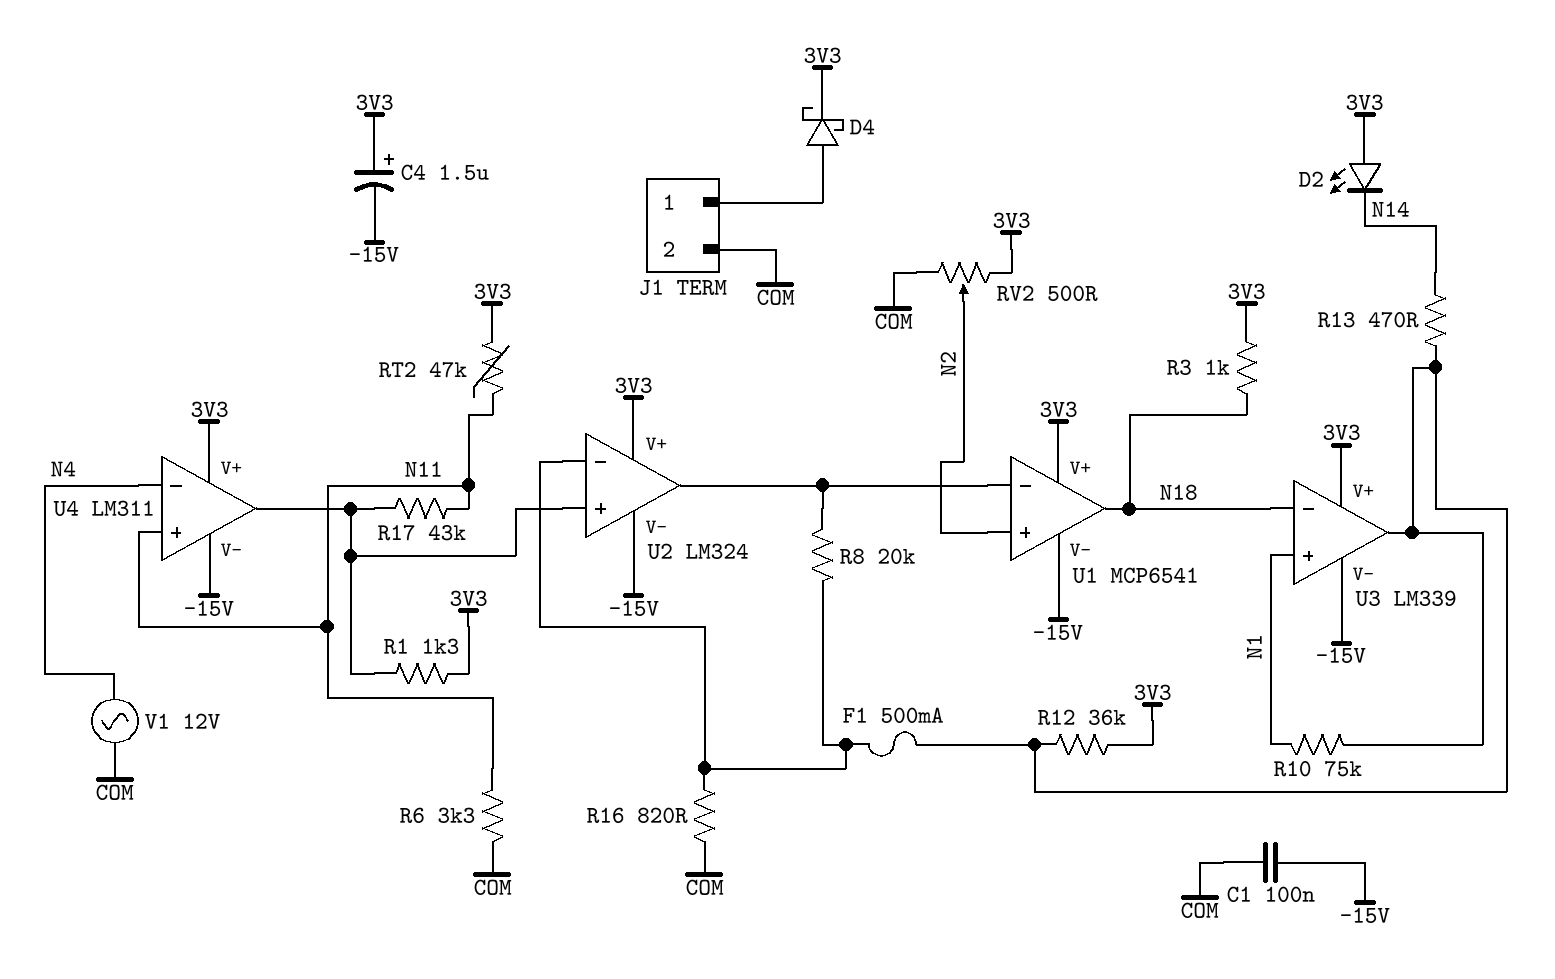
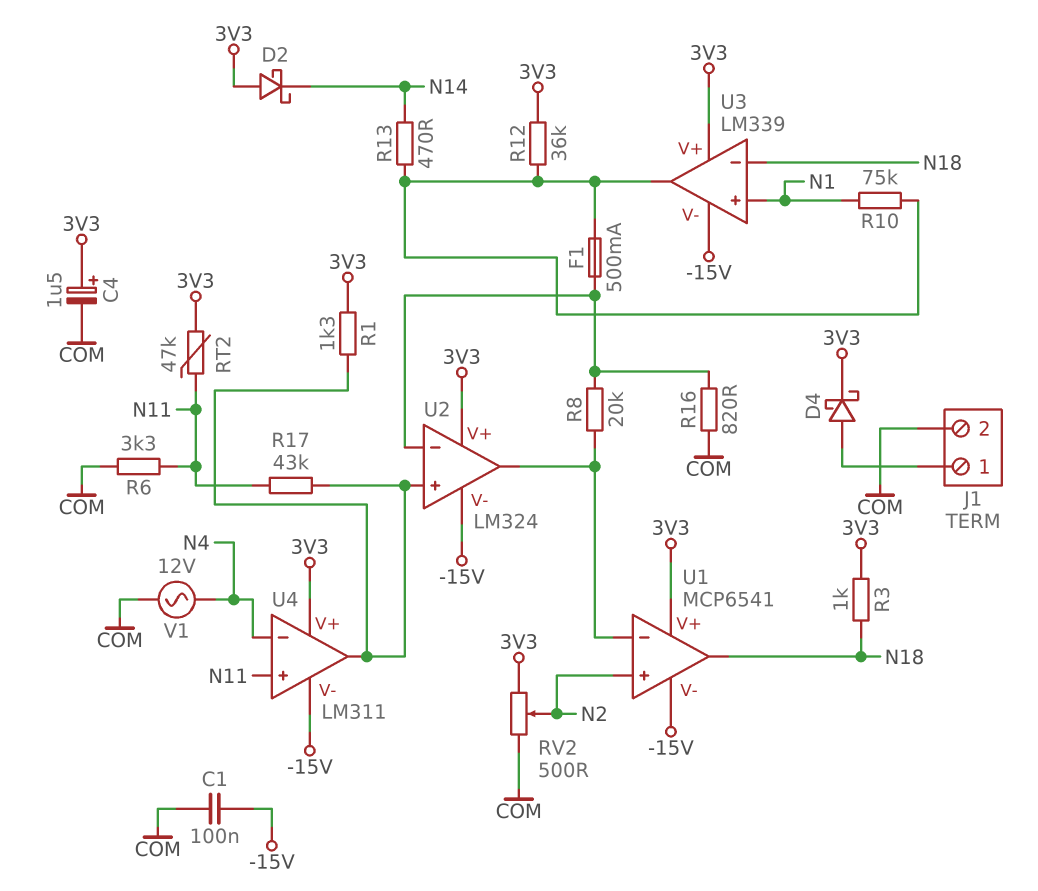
C4: 1.5uF (plus 3V3, minus -15V) -> 1.5uF (plus 3V3, minus COM)
D2: LED (A 3V3, K N14) -> schottky (A 3V3, K N14)

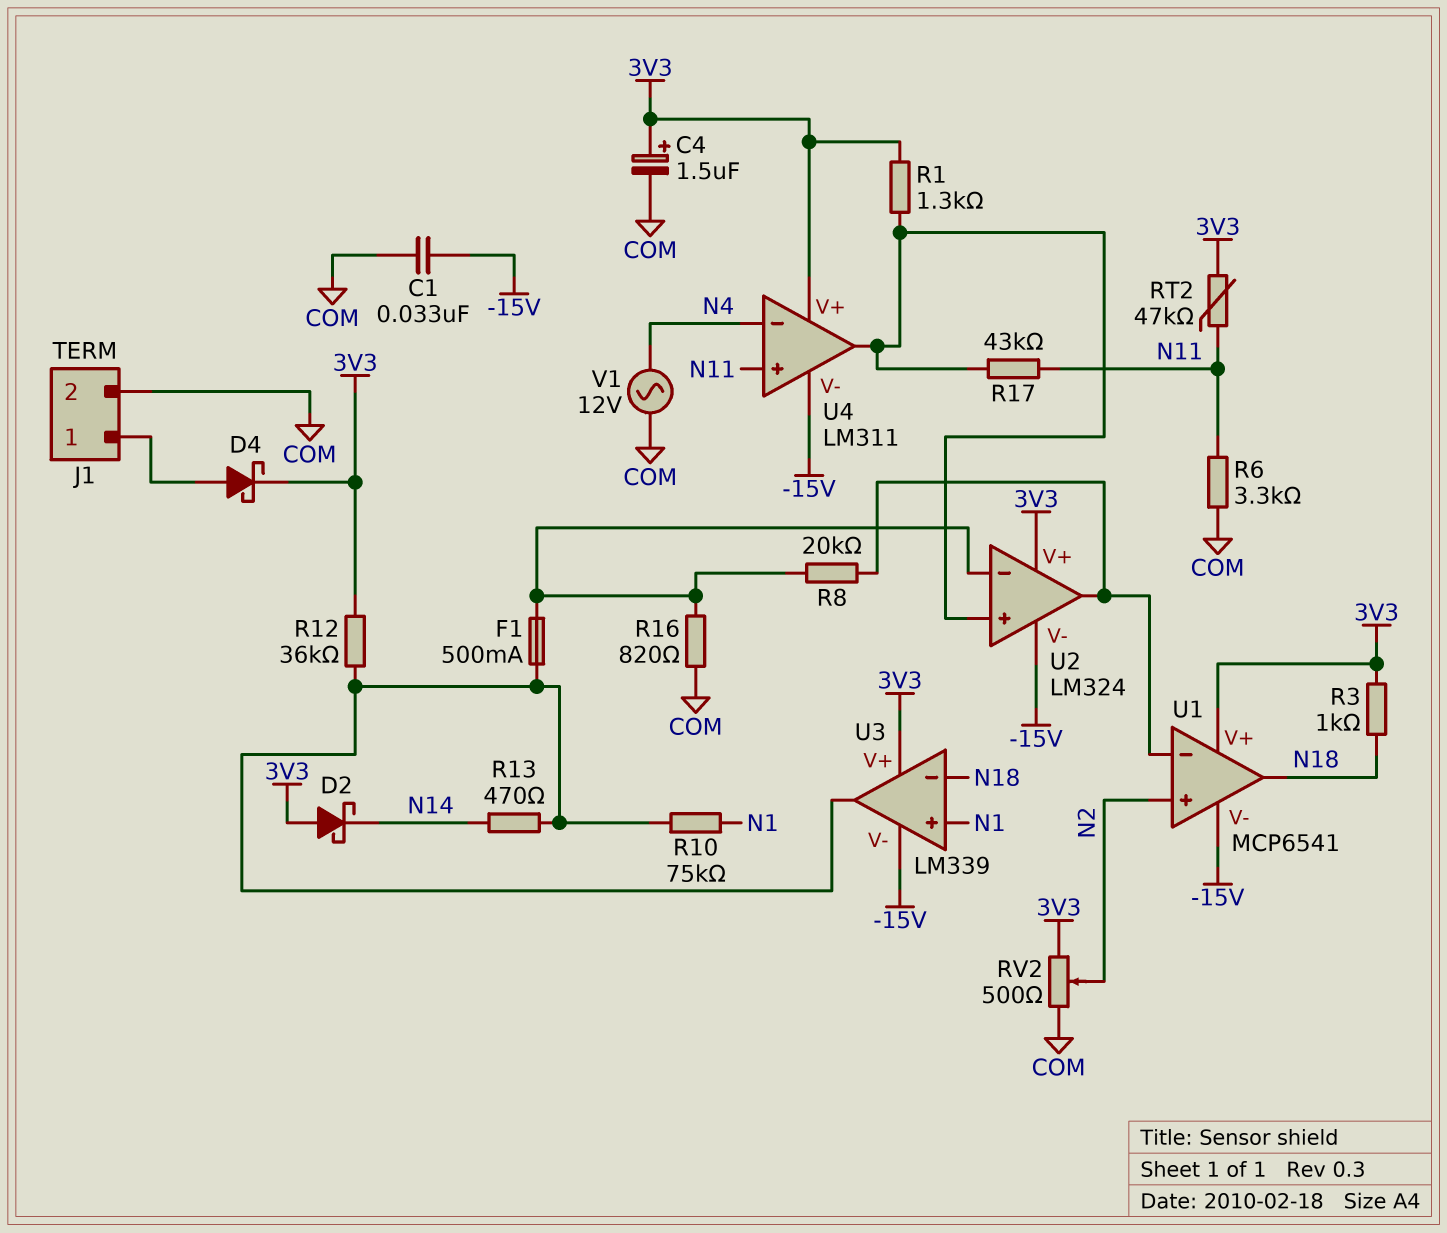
C1: 100nF (-15V, COM) -> 33nF (-15V, COM)

